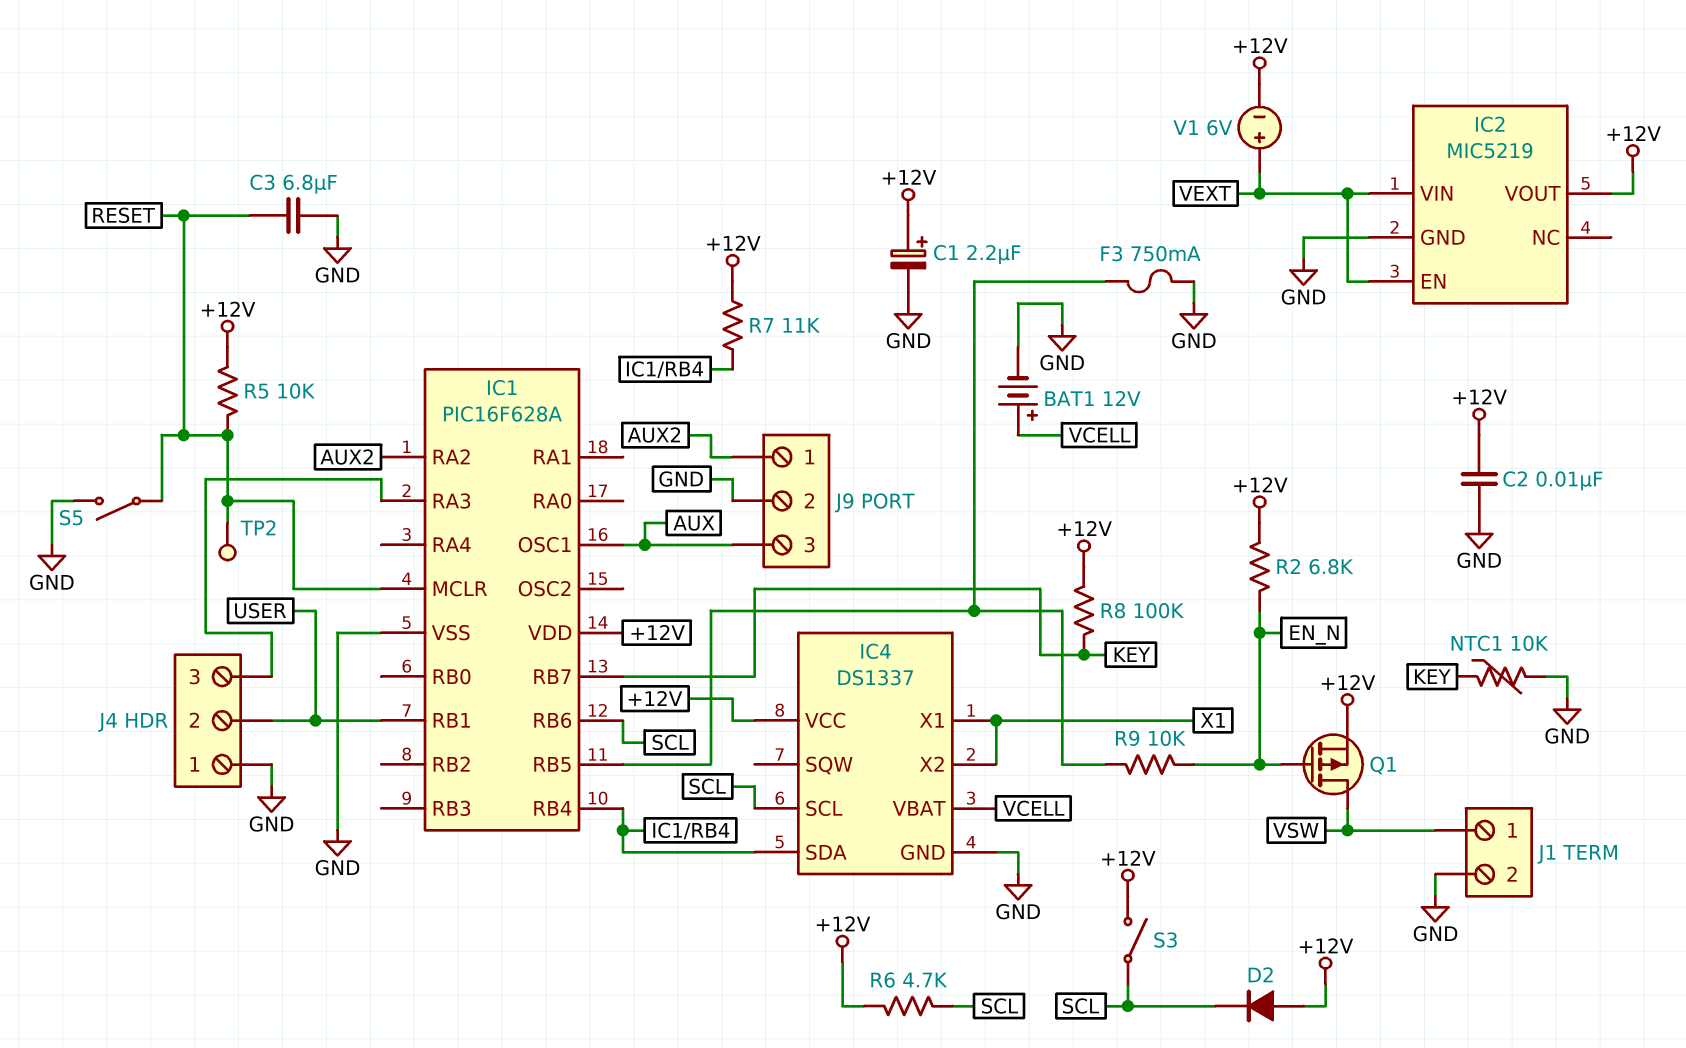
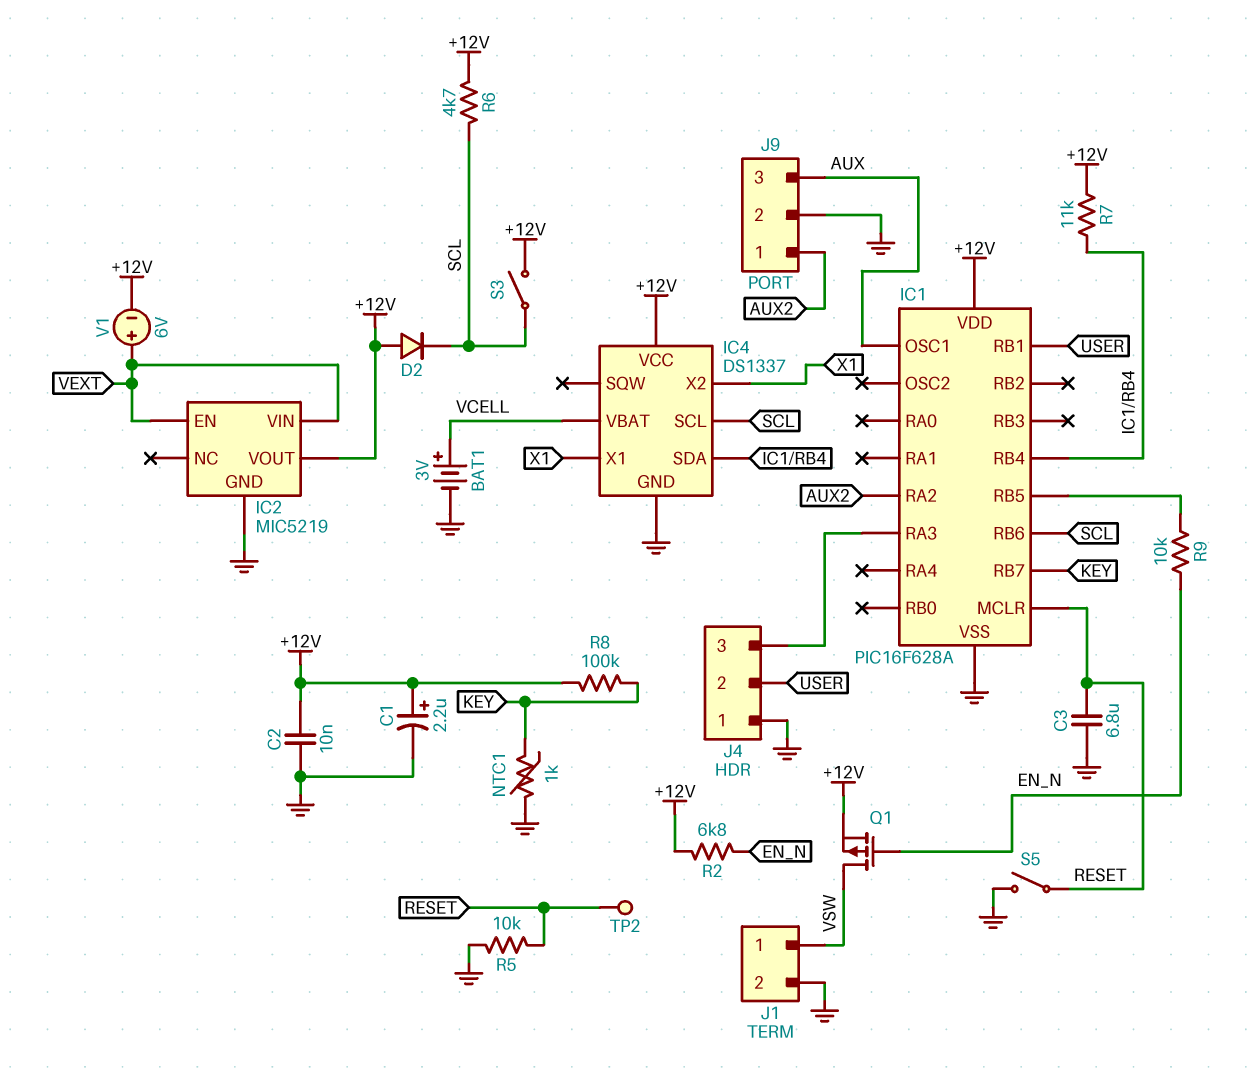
BAT1: 12V (plus VCELL, minus GND) -> 3V (plus VCELL, minus GND)
F3: 750mA (GND, IC1/RB5) -> none
NTC1: 10k (GND, KEY) -> 1k (GND, KEY)
R5: 10k (+12V, RESET) -> 10k (GND, RESET)

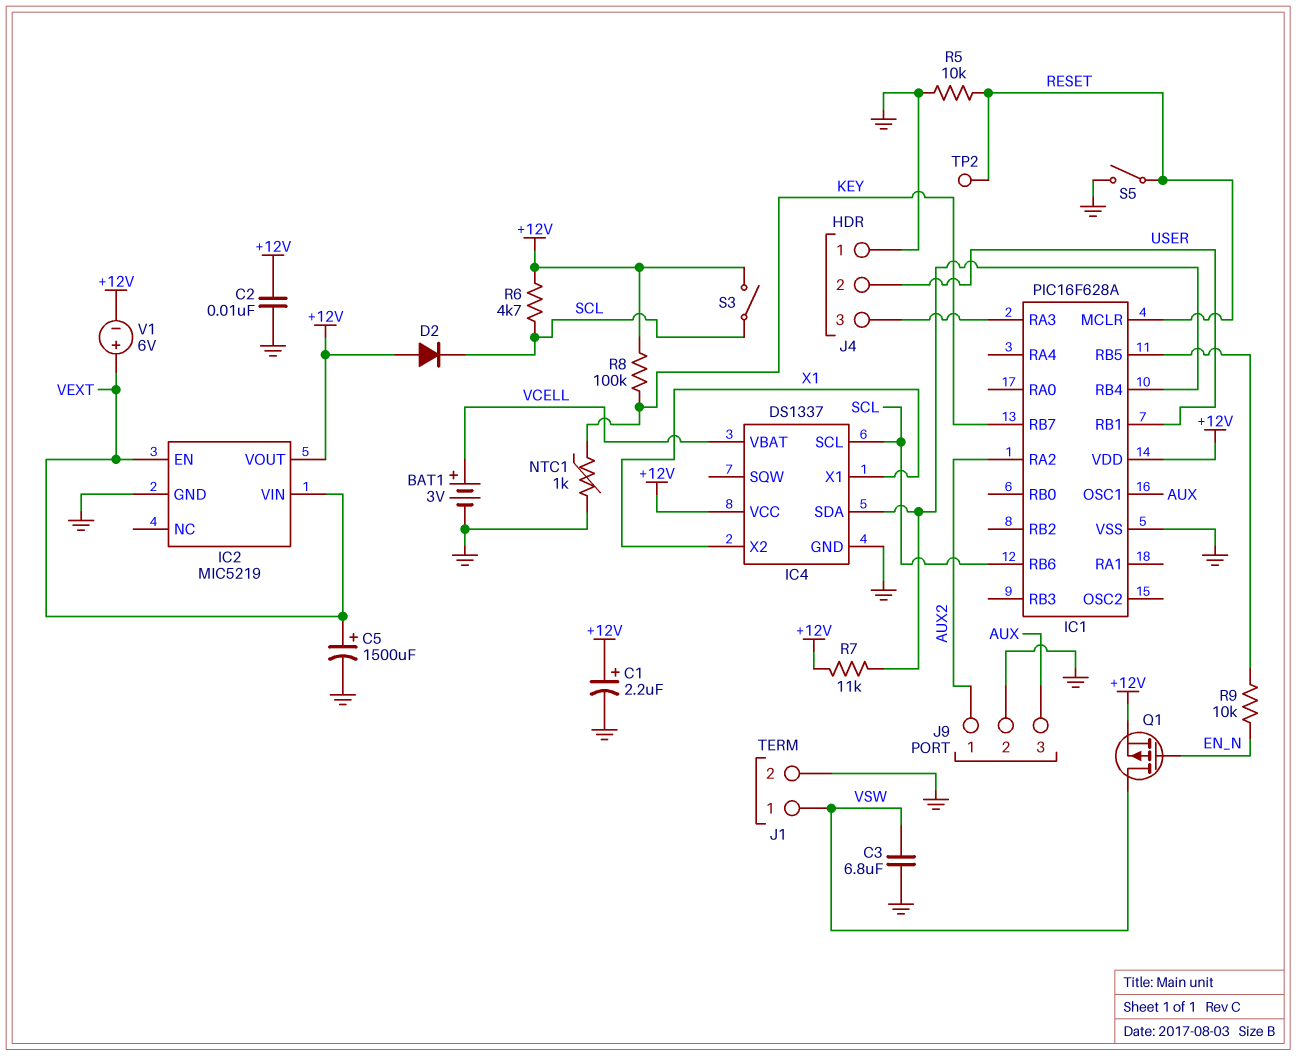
C3: 6.8uF (GND, RESET) -> 6.8uF (GND, VSW)
C5: none -> 1500uF (plus VEXT, minus GND)
R2: 6.8k (+12V, EN_N) -> none

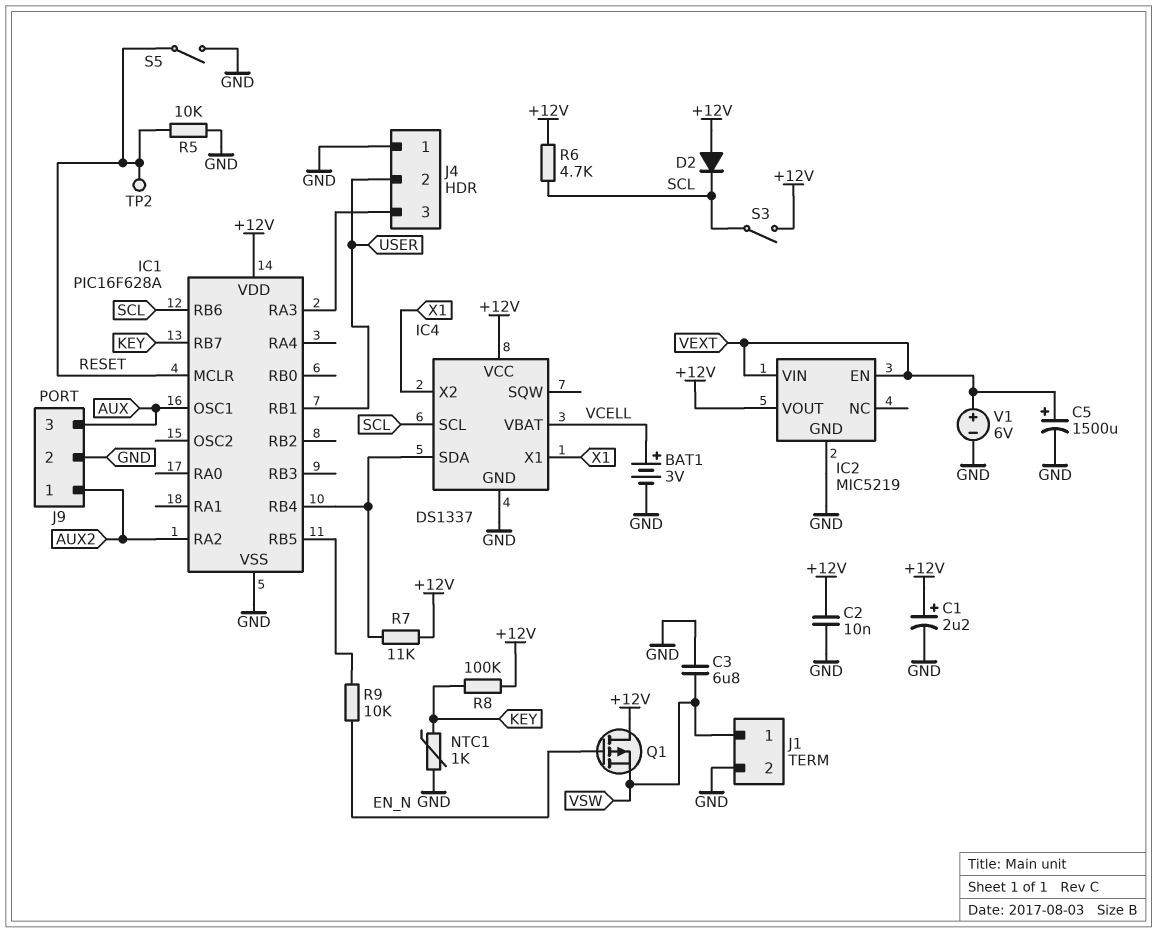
Q1: PMOS (G EN_N, D VSW, S +12V) -> PMOS (G EN_N, D +12V, S VSW)
V1: 6V (plus VEXT, minus +12V) -> 6V (plus VEXT, minus GND)

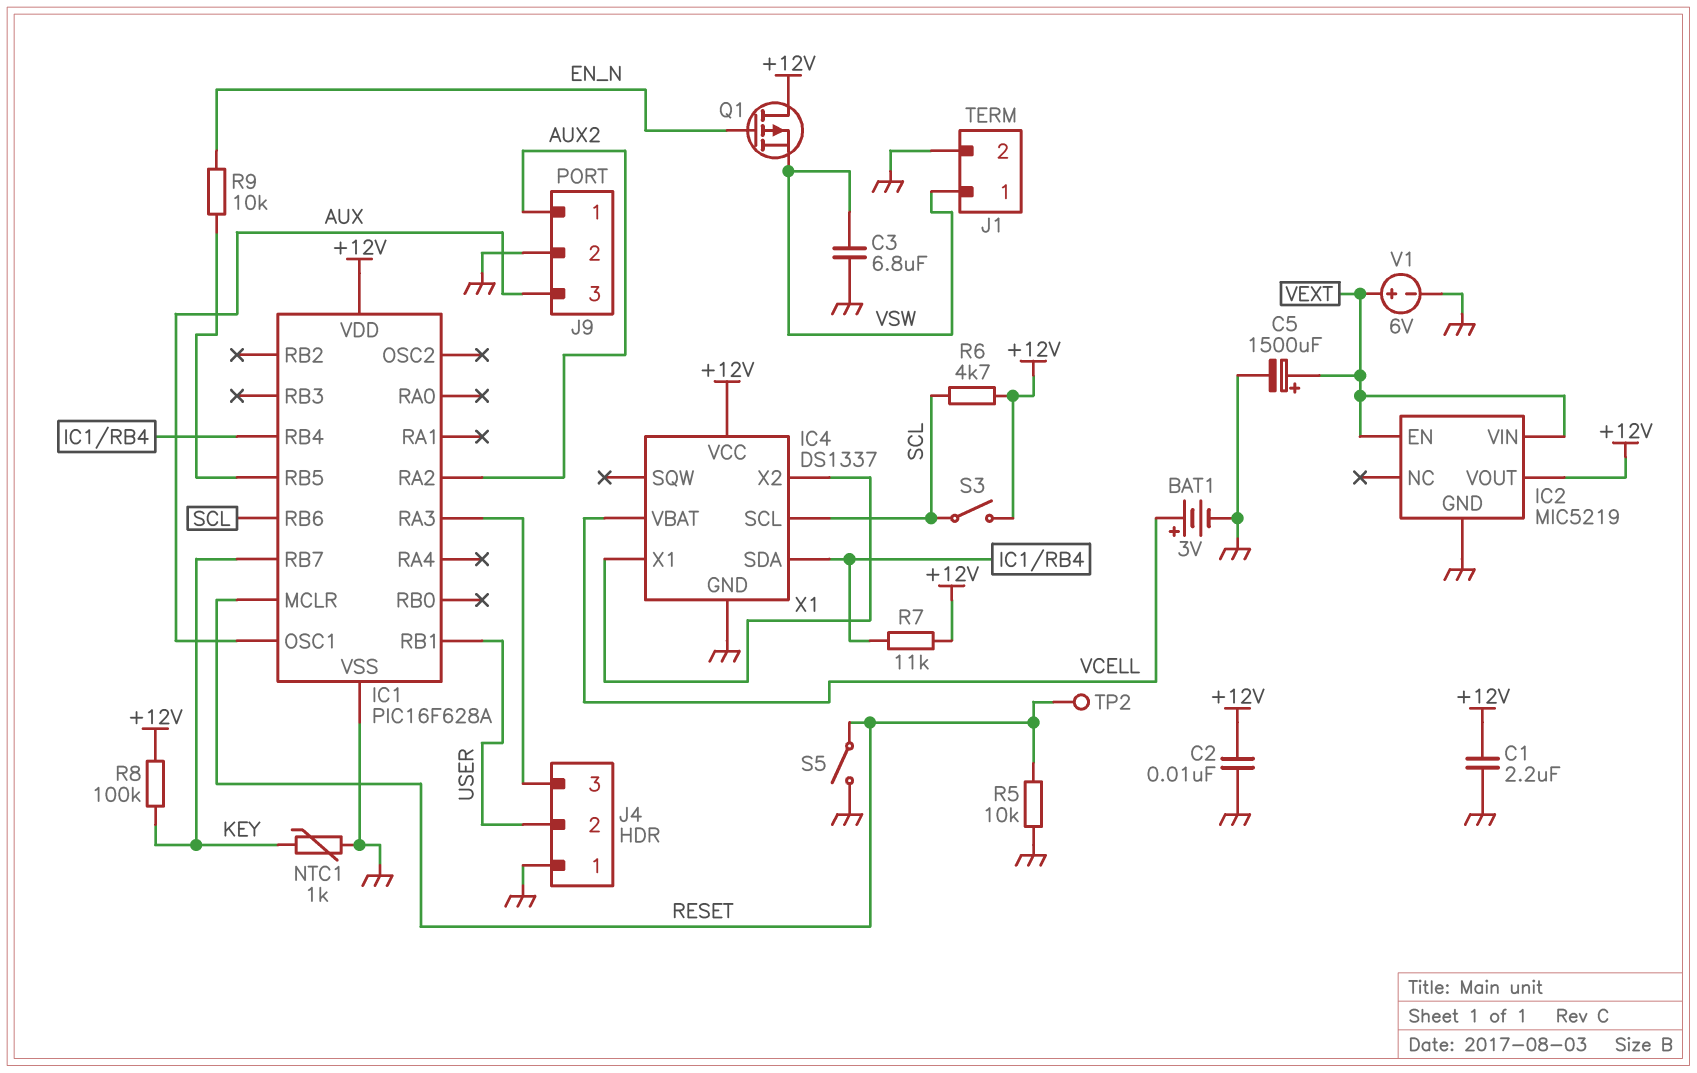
C1: 2.2uF (plus +12V, minus GND) -> 2.2uF (+12V, GND)
D2: diode (A +12V, K SCL) -> none

